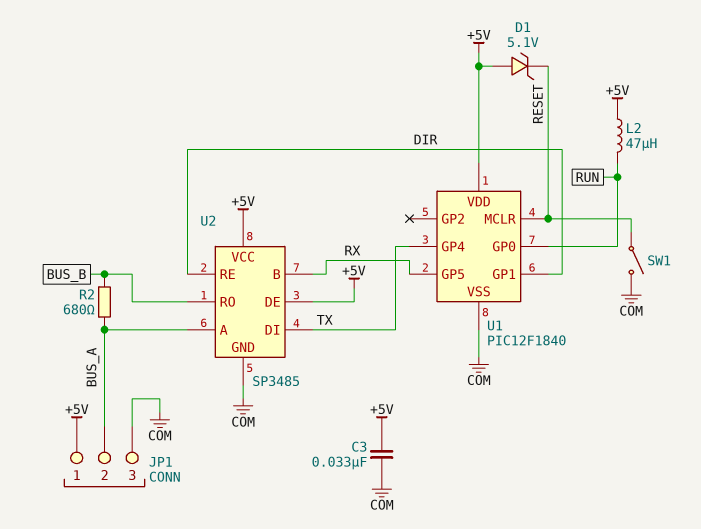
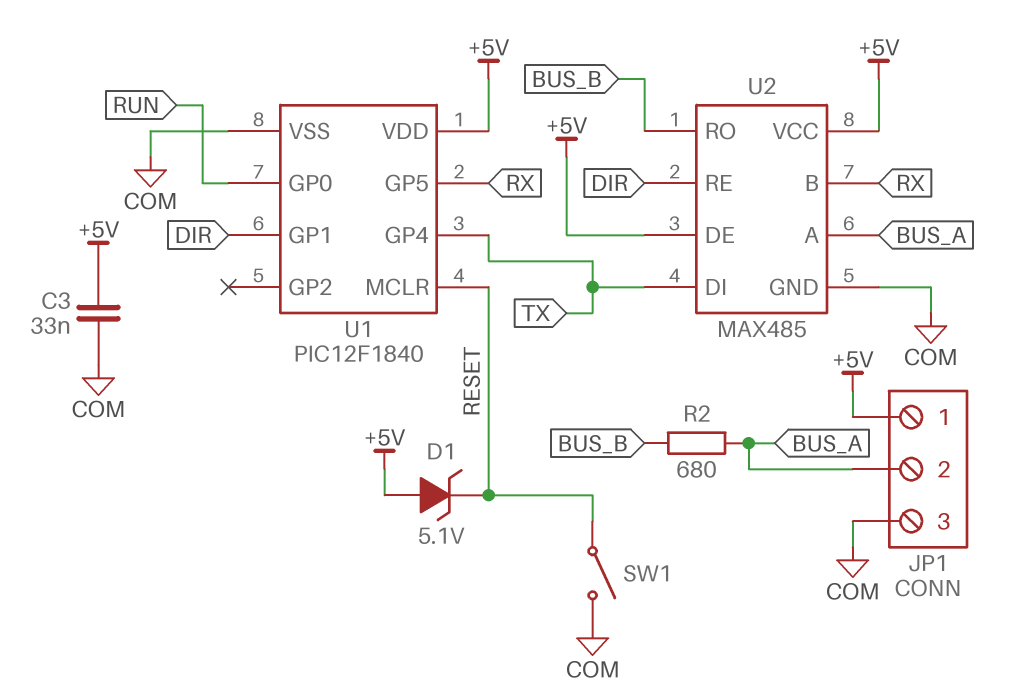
L2: 47uH (+5V, RUN) -> none
U2: SP3485 -> MAX485

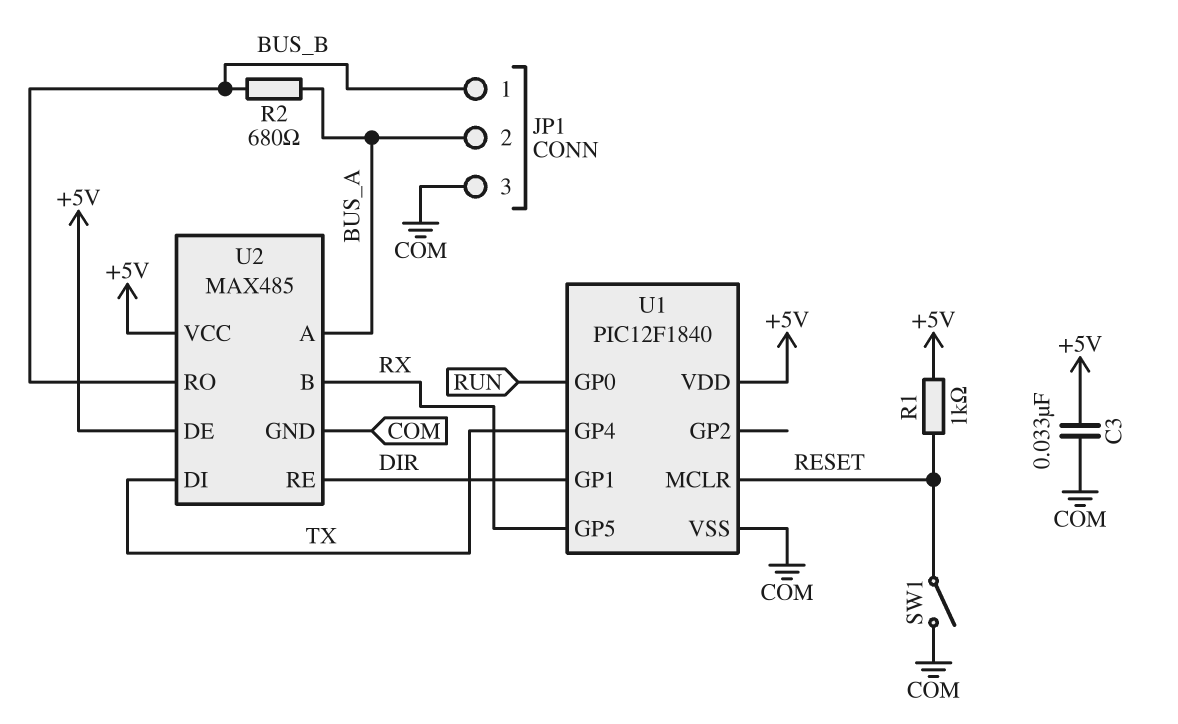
D1: zener 5.1V (A +5V, K RESET) -> none
JP1 pin 1: +5V -> BUS_B
R1: none -> 1k (+5V, RESET)

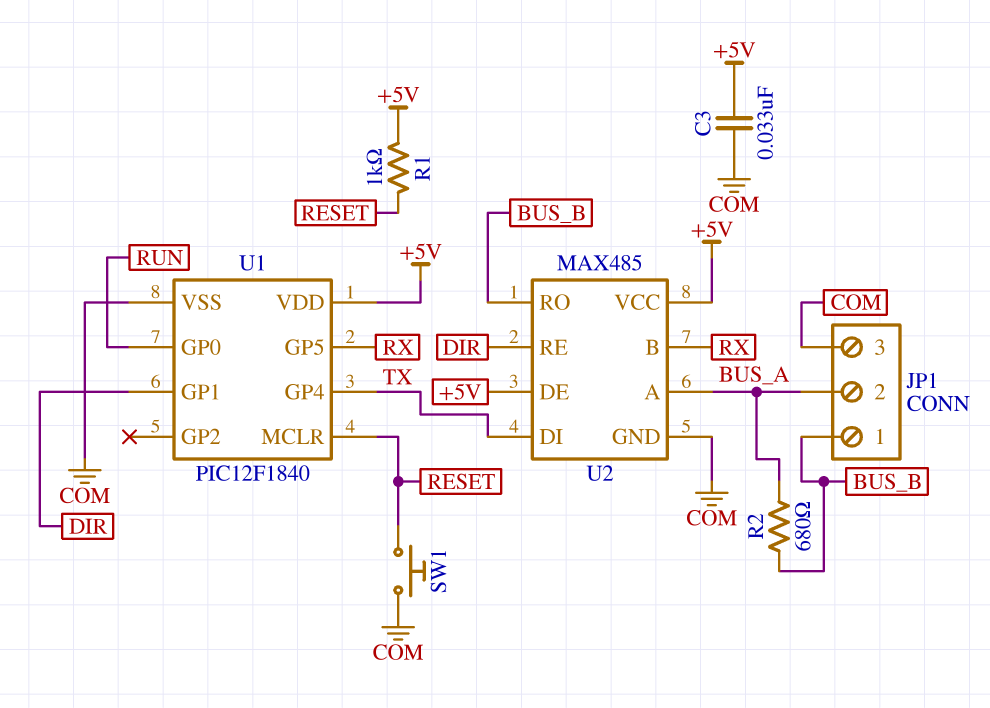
SW1: switch (COM, RESET) -> button (COM, RESET)

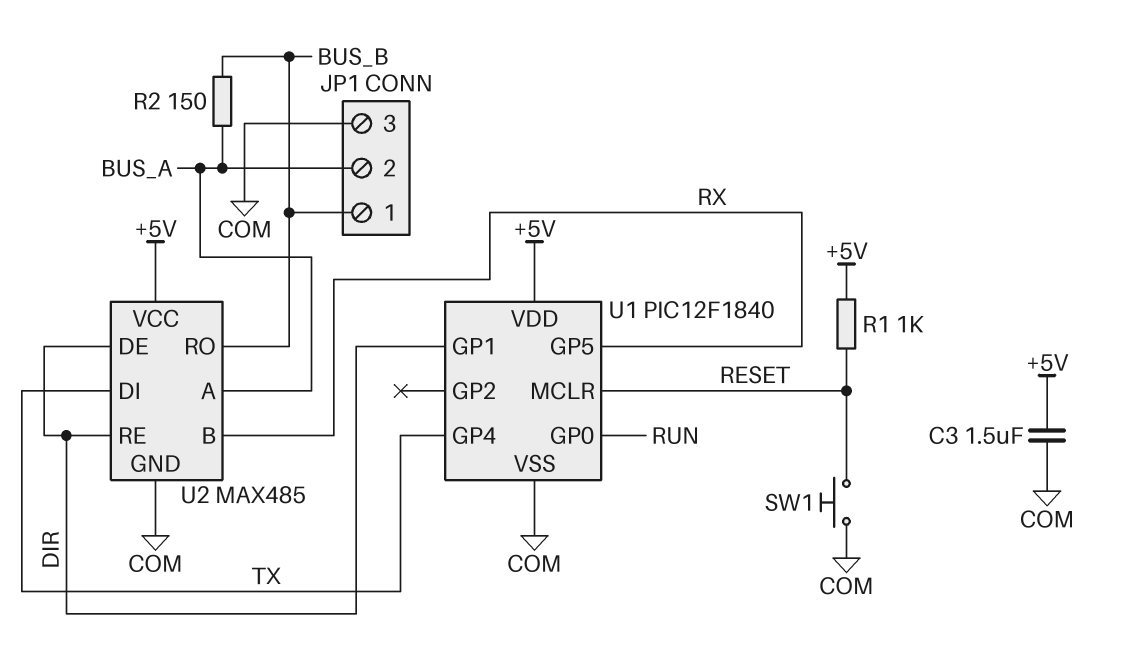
C3: 33nF (+5V, COM) -> 1.5uF (+5V, COM)
R2: 680 (BUS_A, BUS_B) -> 150 (BUS_A, BUS_B)
U2 pin DE: +5V -> DIR

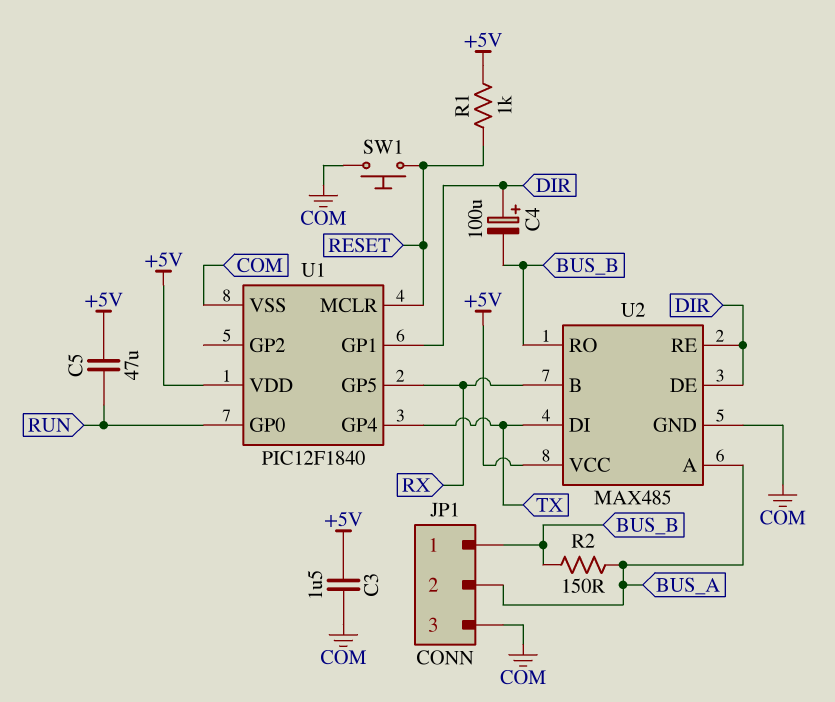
C4: none -> 100uF (plus DIR, minus BUS_B)
C5: none -> 47uF (+5V, RUN)

